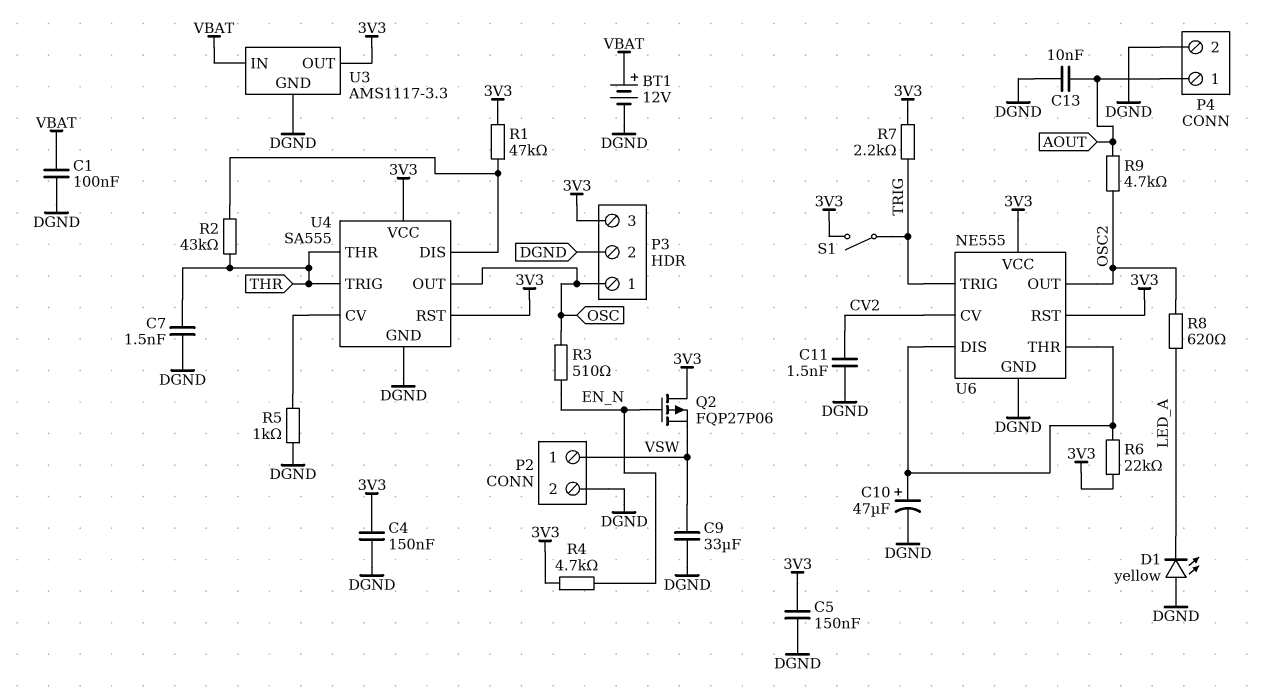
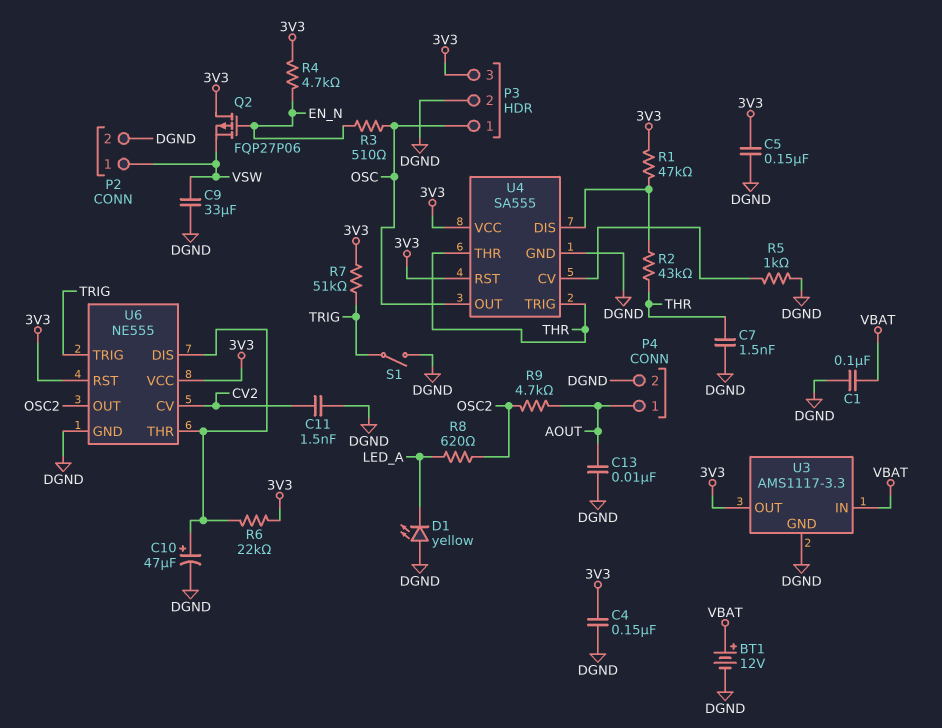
R7: 2.2k (3V3, TRIG) -> 51k (3V3, TRIG)
S1: switch (3V3, TRIG) -> switch (DGND, TRIG)

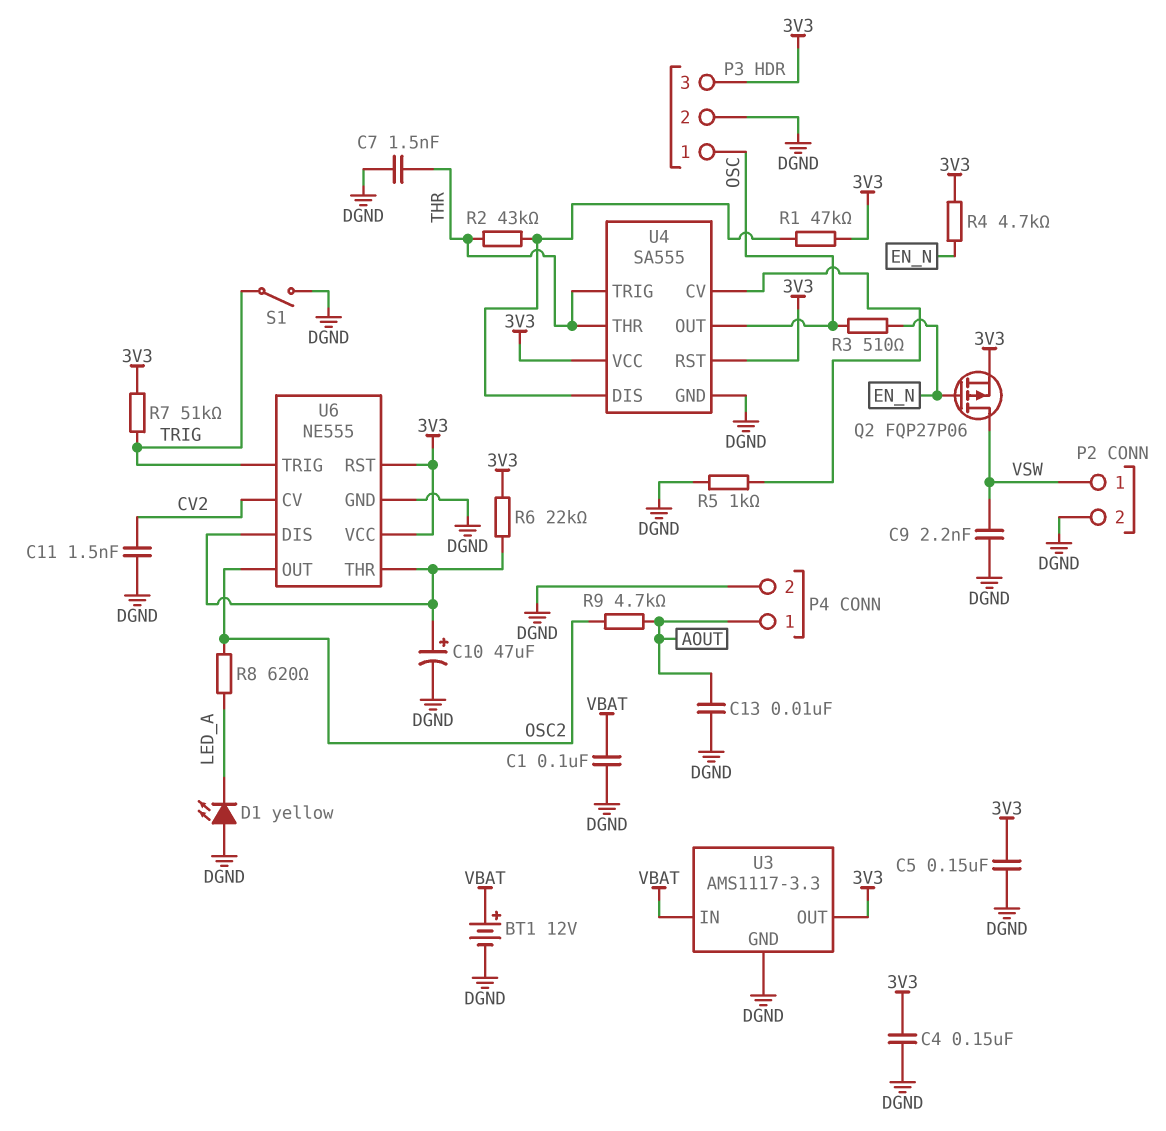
C9: 33uF (DGND, VSW) -> 2.2nF (DGND, VSW)
Q2: PMOS FQP27P06 (G EN_N, D 3V3, S VSW) -> PMOS FQP27P06 (G EN_N, D VSW, S 3V3)

